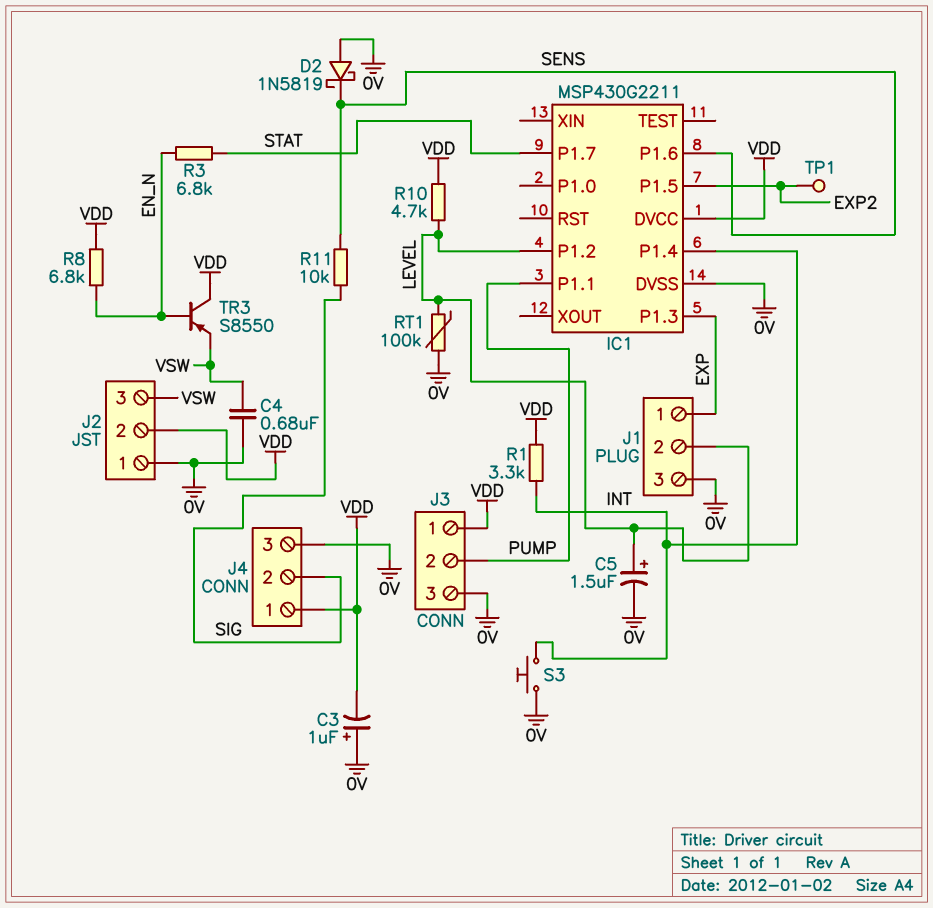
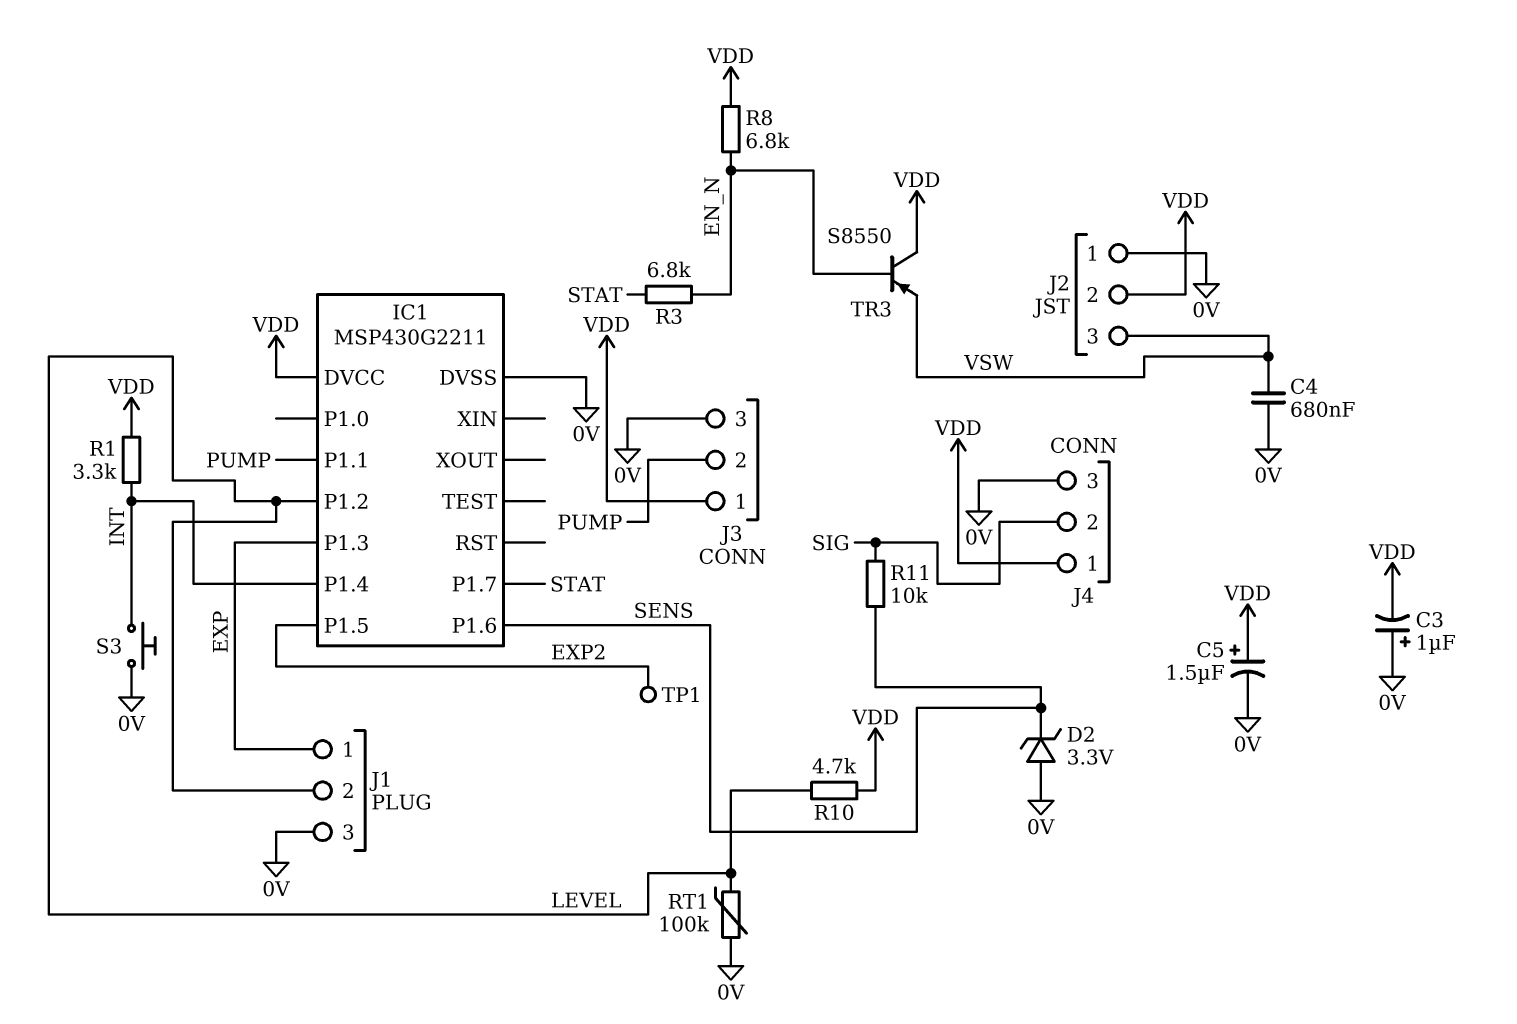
C5: 1.5uF (plus LEVEL, minus 0V) -> 1.5uF (plus VDD, minus 0V)
D2: schottky 1N5819 (A 0V, K SENS) -> zener 3.3V (A 0V, K SENS)

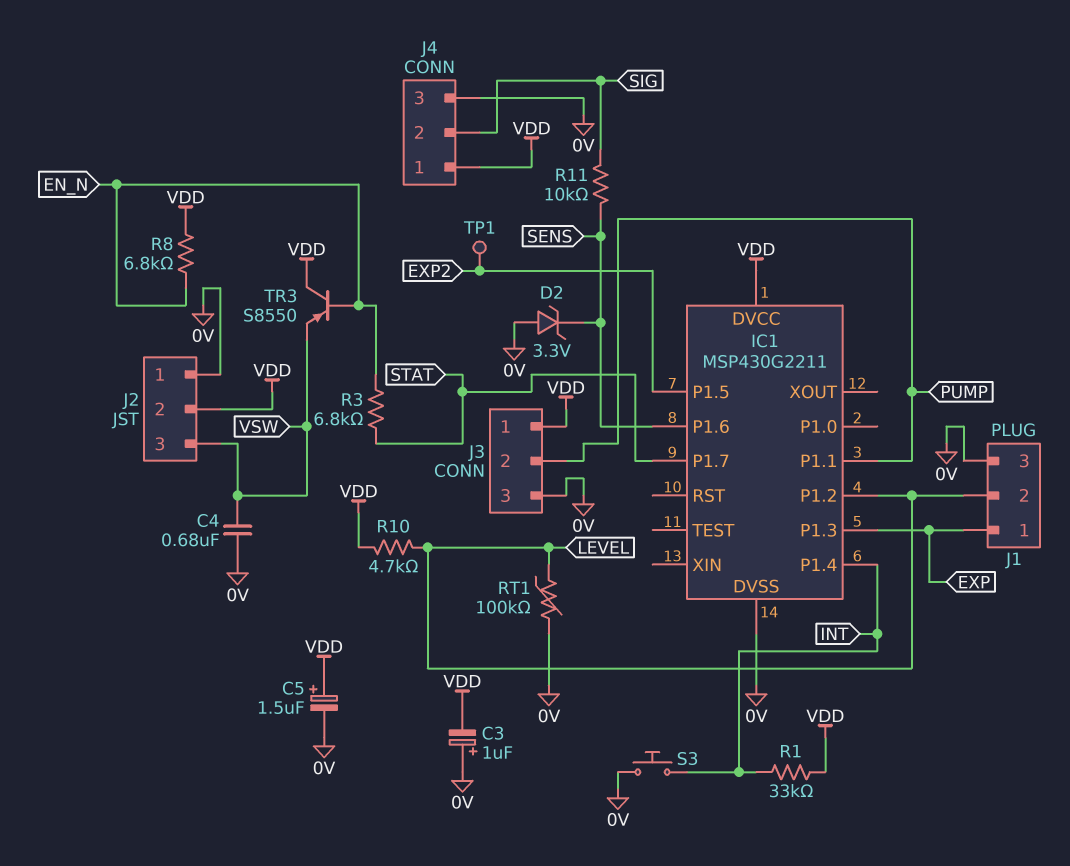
R1: 3.3k (INT, VDD) -> 33k (INT, VDD)

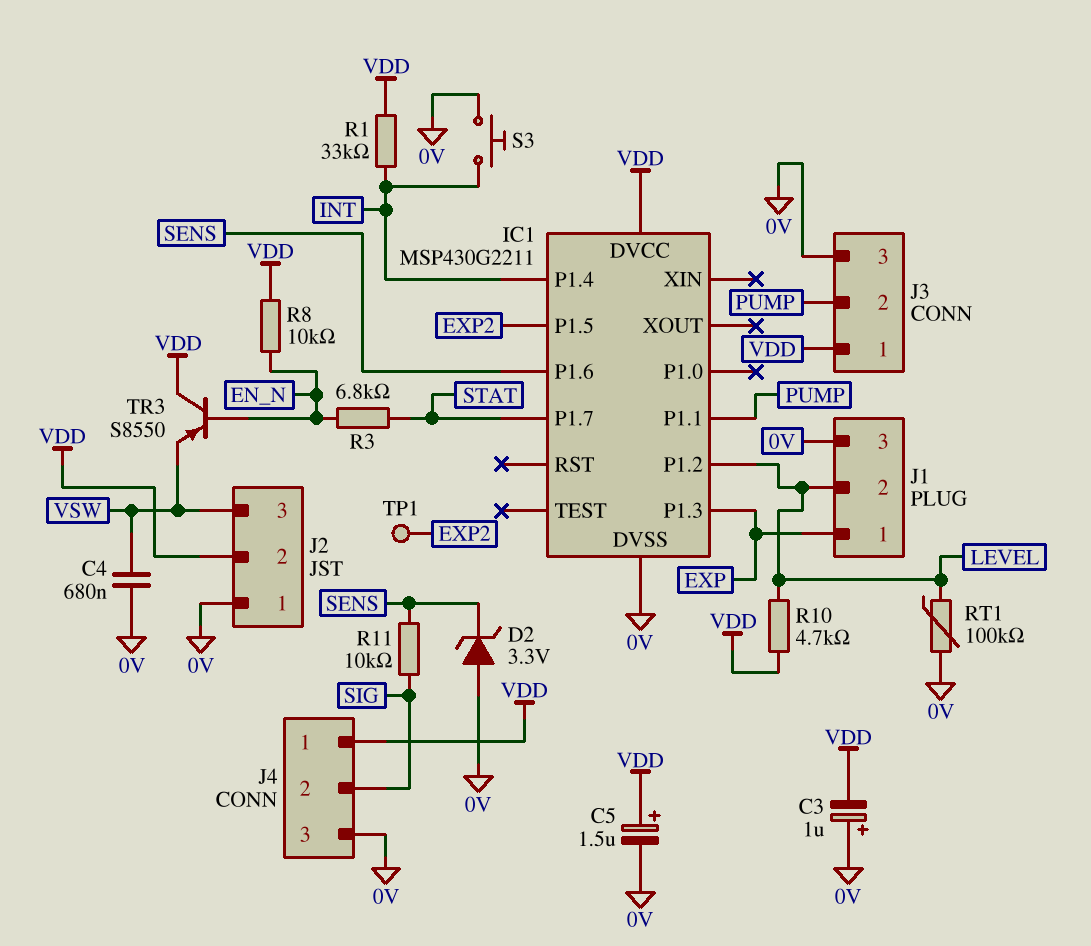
R8: 6.8k (EN_N, VDD) -> 10k (EN_N, VDD)

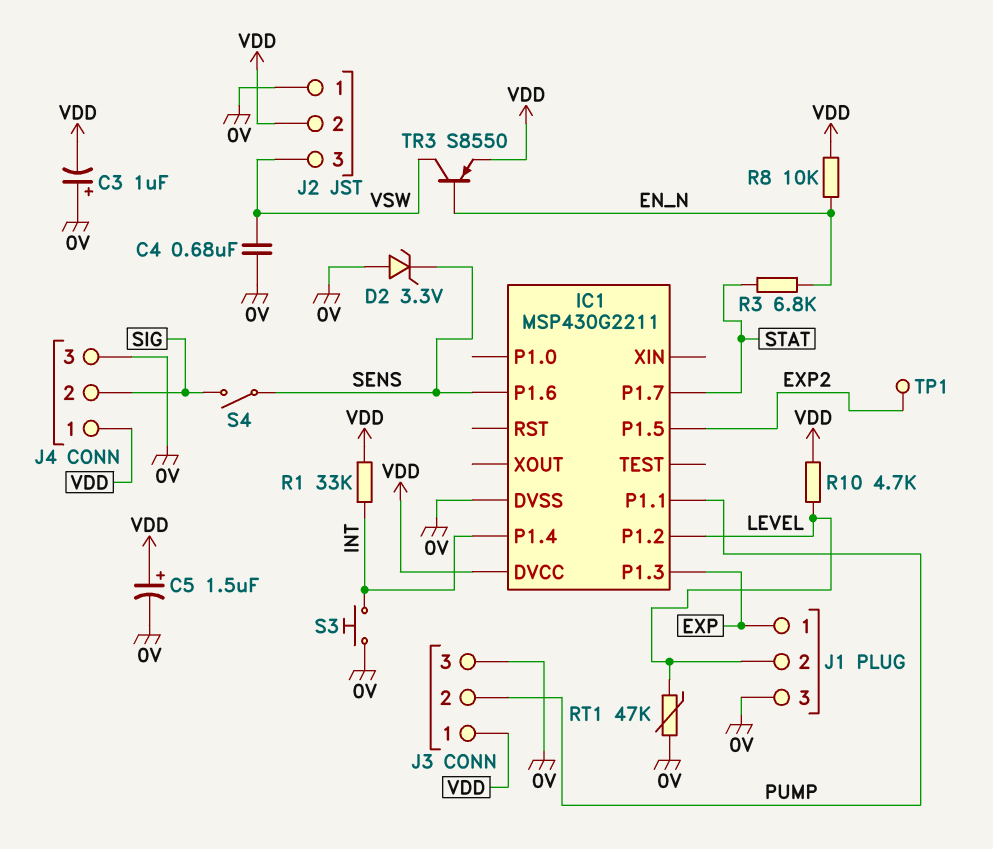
R11: 10k (SENS, SIG) -> none
RT1: 100k (0V, LEVEL) -> 47k (0V, LEVEL)
S4: none -> switch (SENS, SIG)
TR3: PNP S8550 (B EN_N, C VDD, E VSW) -> PNP S8550 (B EN_N, C VSW, E VDD)

